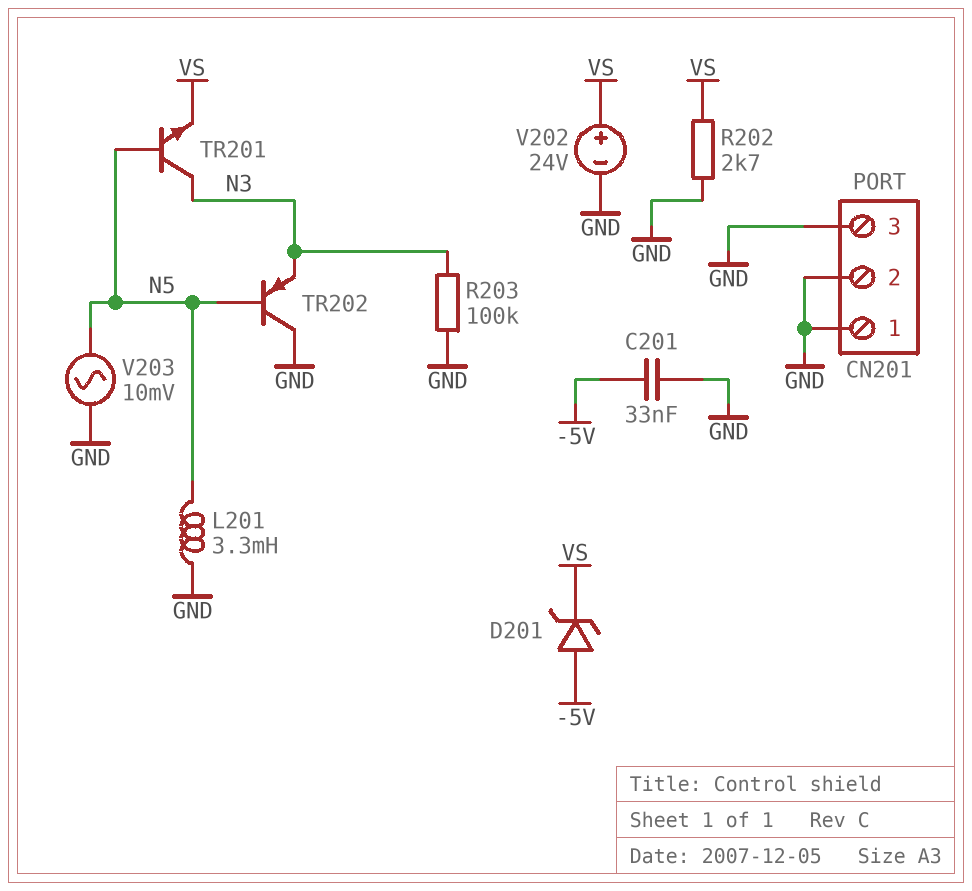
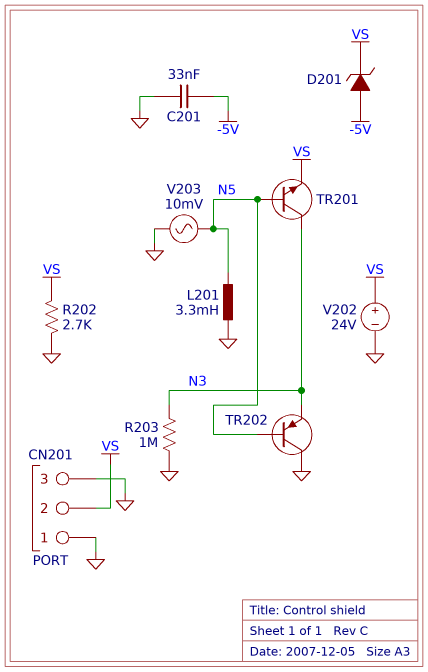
CN201 pin 2: GND -> VS
R203: 100k (GND, N3) -> 1M (GND, N3)

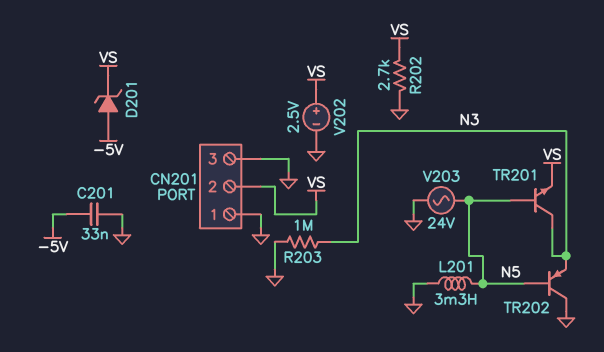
V202: 24V (plus VS, minus GND) -> 2.5V (plus VS, minus GND)
V203: AC 10mV (GND, N5) -> AC 24V (GND, N5)

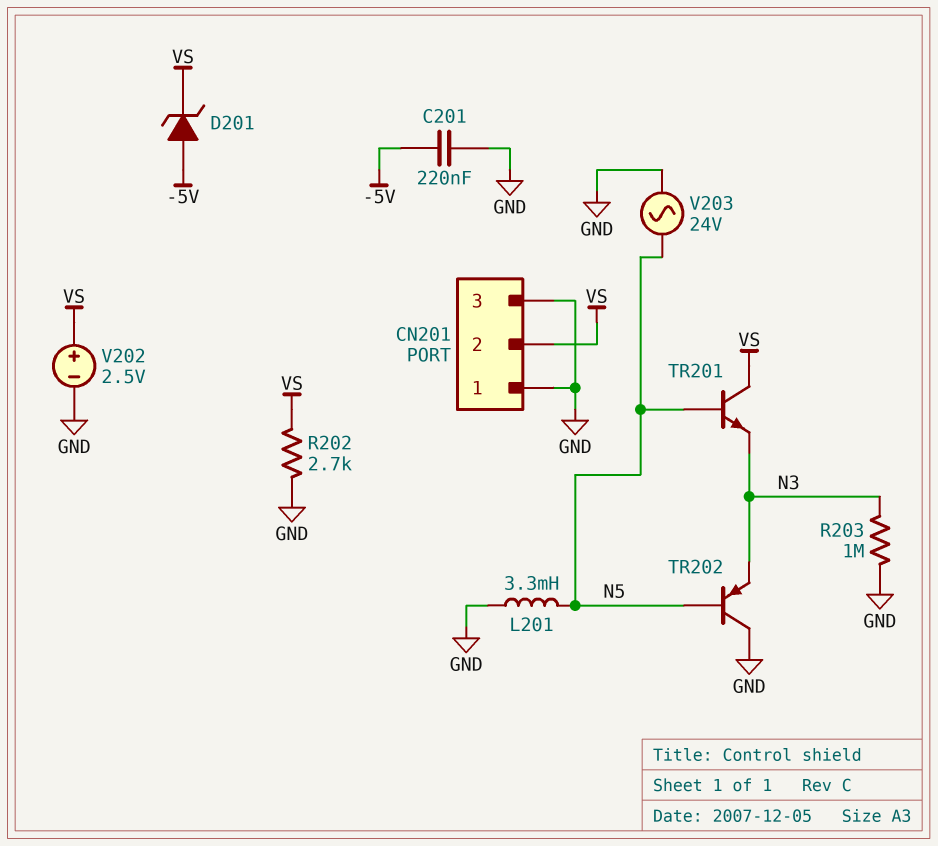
C201: 33nF (-5V, GND) -> 220nF (-5V, GND)
TR201: NPN (B N5, C N3, E VS) -> NPN (B N5, C VS, E N3)

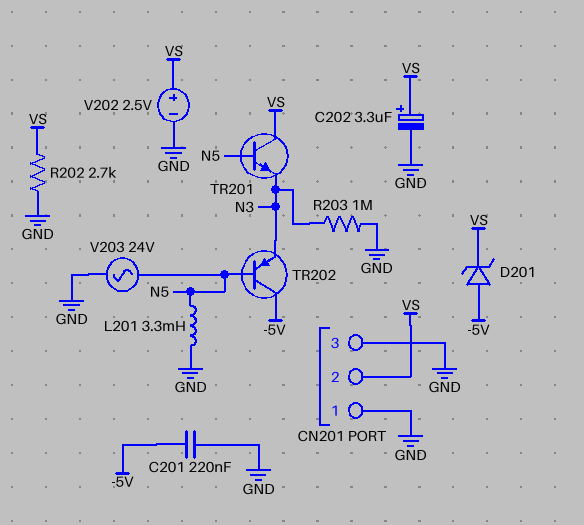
C202: none -> 3.3uF (plus VS, minus GND)
TR202: PNP (B N5, C GND, E N3) -> PNP (B N5, C -5V, E N3)

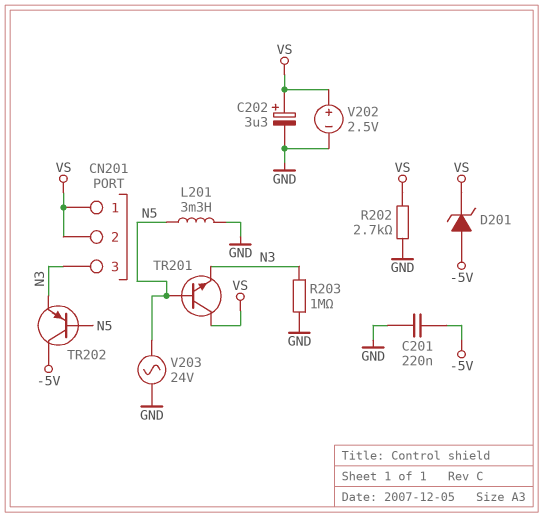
CN201 pin 1: GND -> VS
CN201 pin 3: GND -> N3

